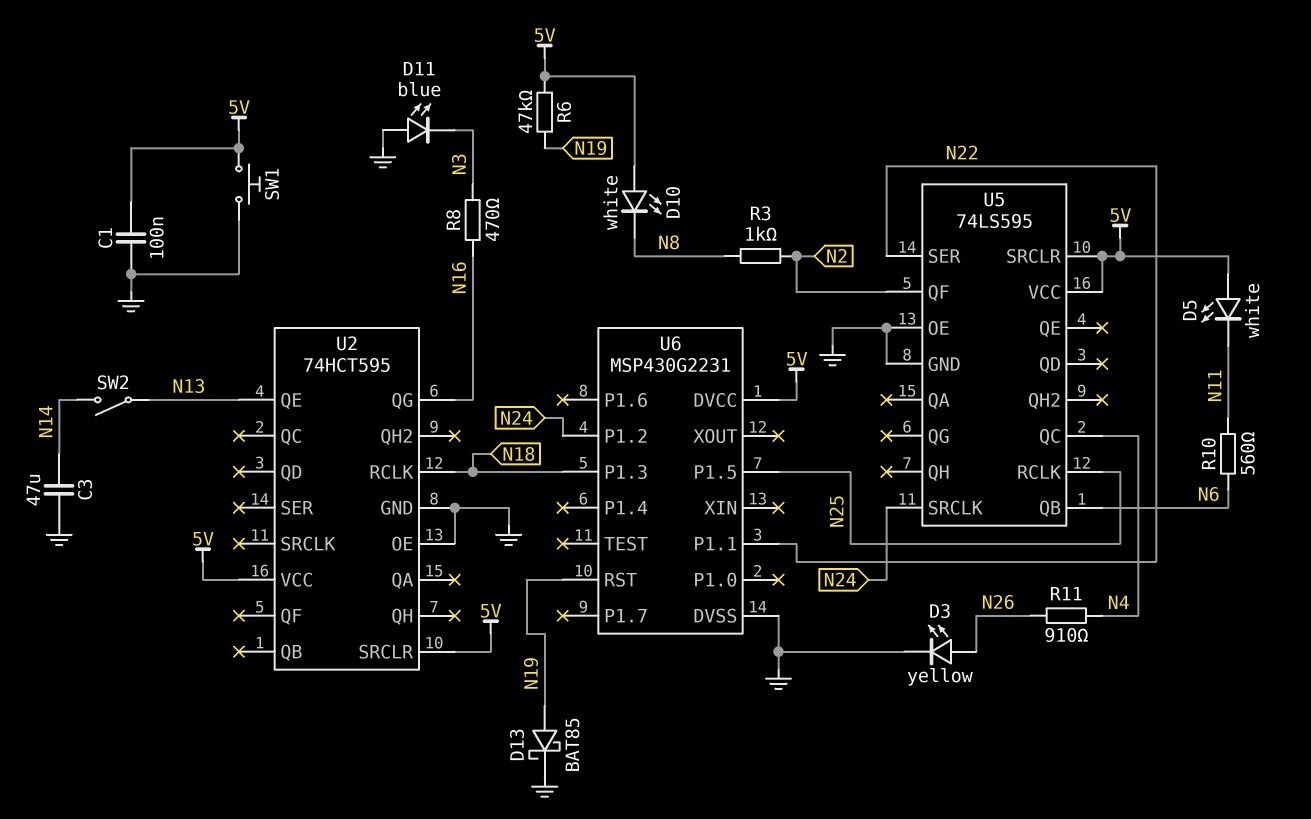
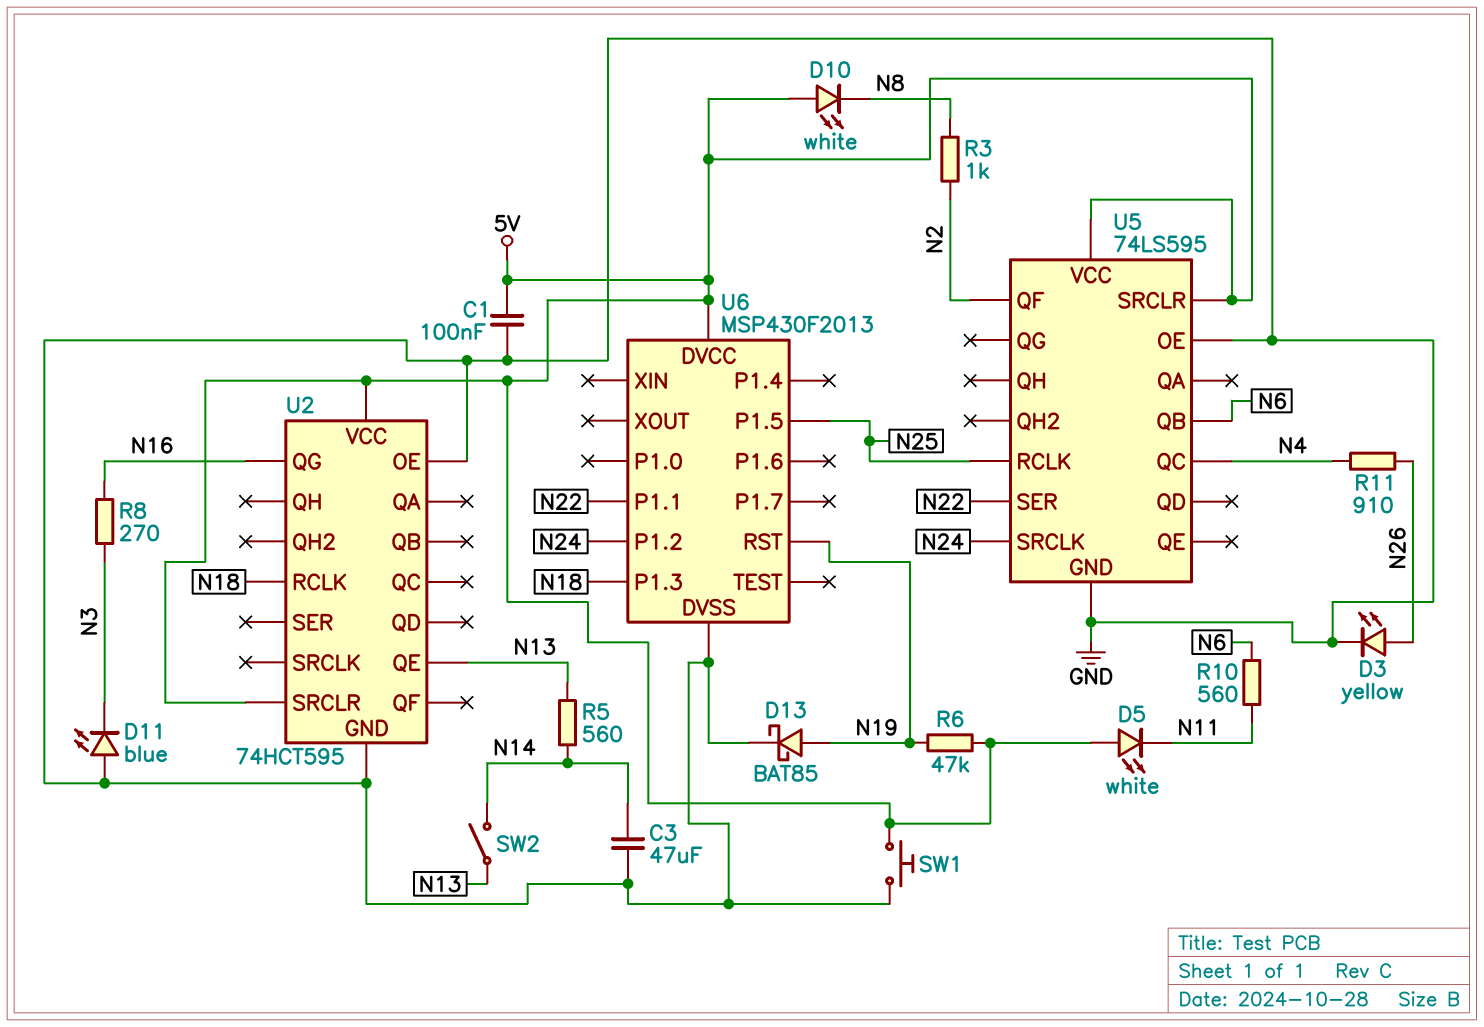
R5: none -> 560 (N13, N14)
R8: 470 (N3, N16) -> 270 (N3, N16)
U6: MSP430G2231 -> MSP430F2013

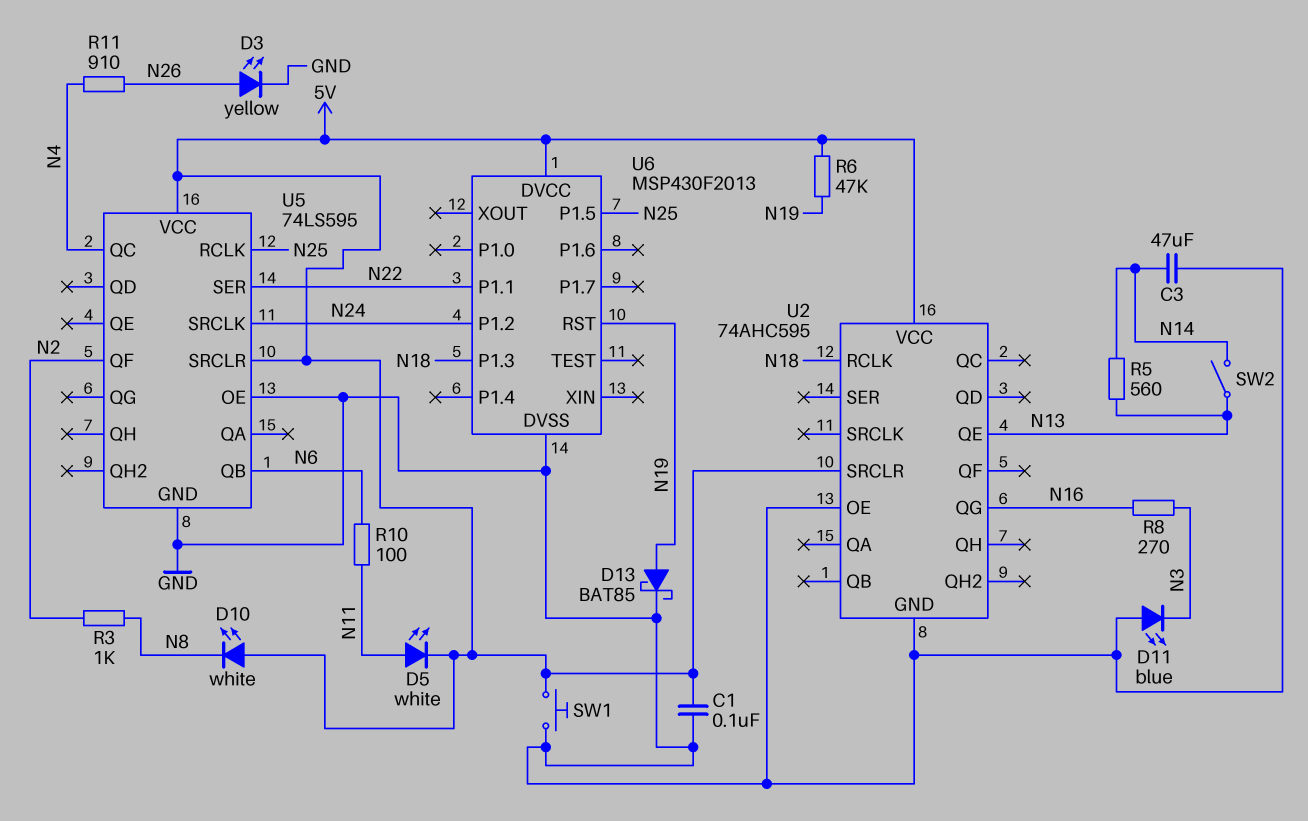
D5: LED white (A 5V, K N11) -> LED white (A N11, K 5V)
R10: 560 (N6, N11) -> 100 (N6, N11)
U2: 74HCT595 -> 74AHC595

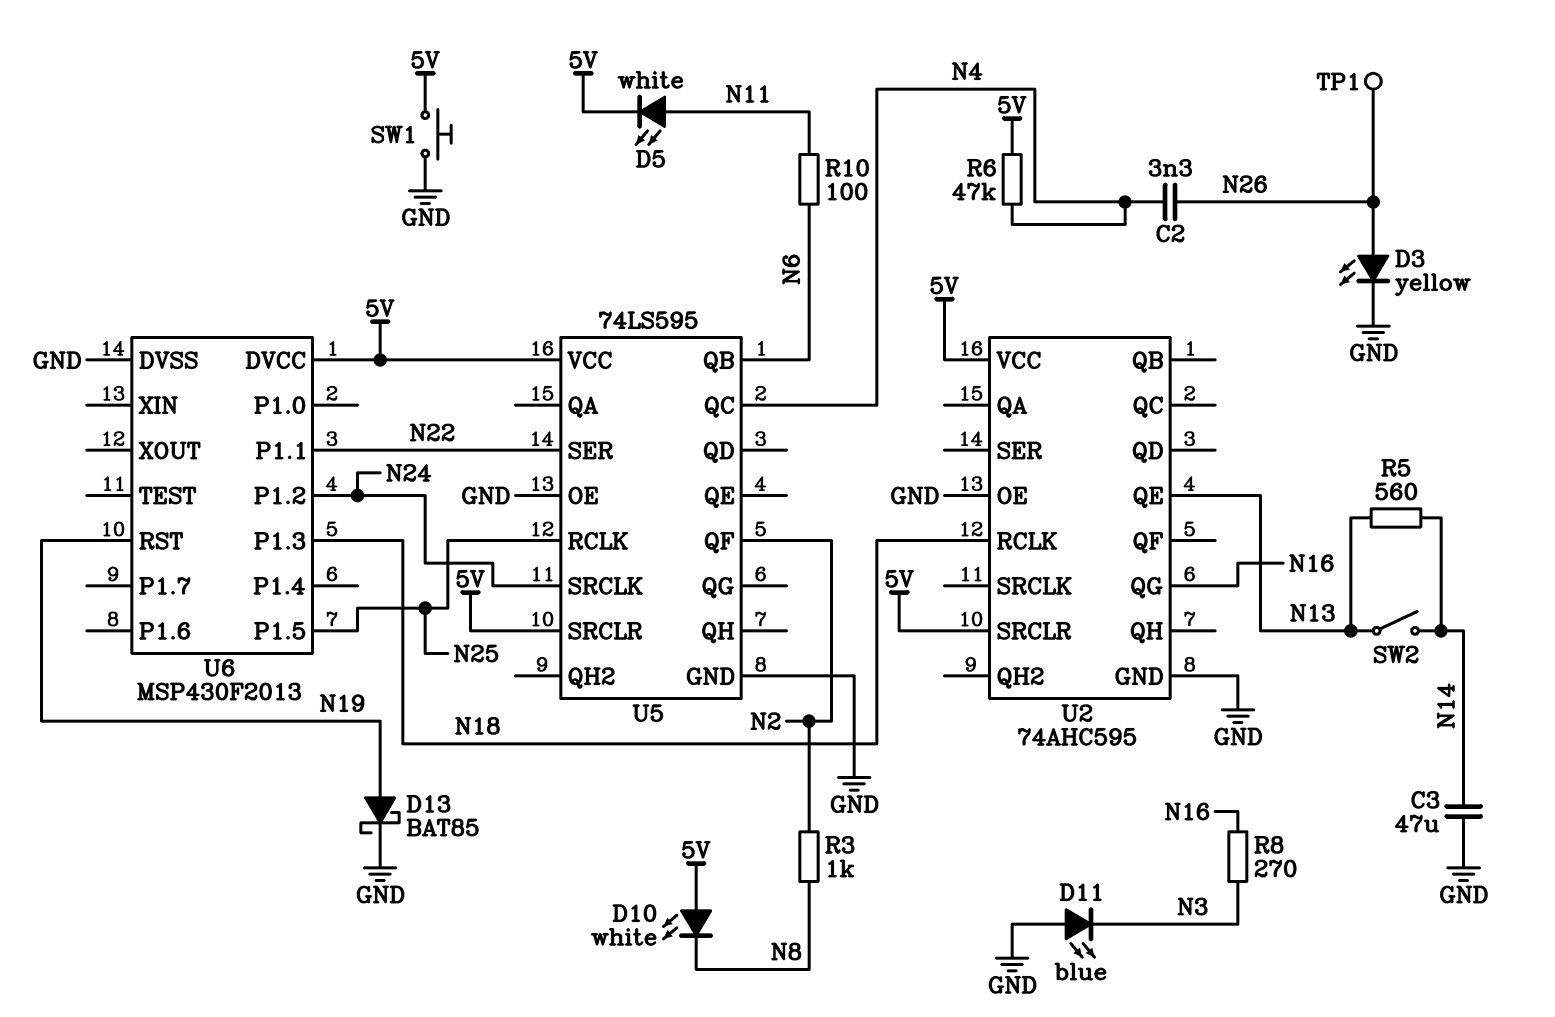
C1: 100nF (5V, GND) -> none
C2: none -> 3.3nF (N4, N26)
R6: 47k (5V, N19) -> 47k (5V, N4)
R11: 910 (N4, N26) -> none
TP1: none -> test point (N26)

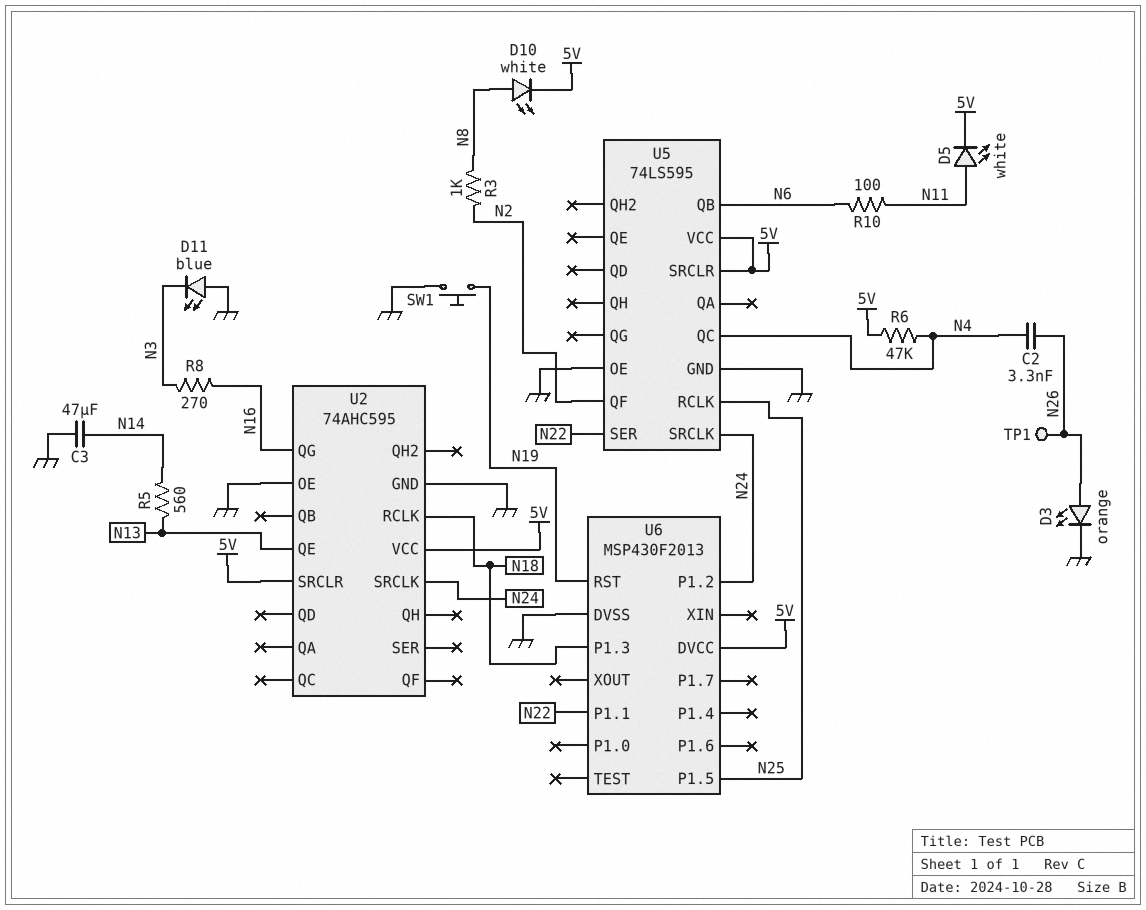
D3: LED yellow (A N26, K GND) -> LED orange (A N26, K GND)
D10: LED white (A 5V, K N8) -> LED white (A N8, K 5V)
D13: schottky BAT85 (A N19, K GND) -> none
SW1: button (5V, GND) -> button (GND, N19)
SW2: switch (N13, N14) -> none
U2 pin SRCLK: none -> N24

